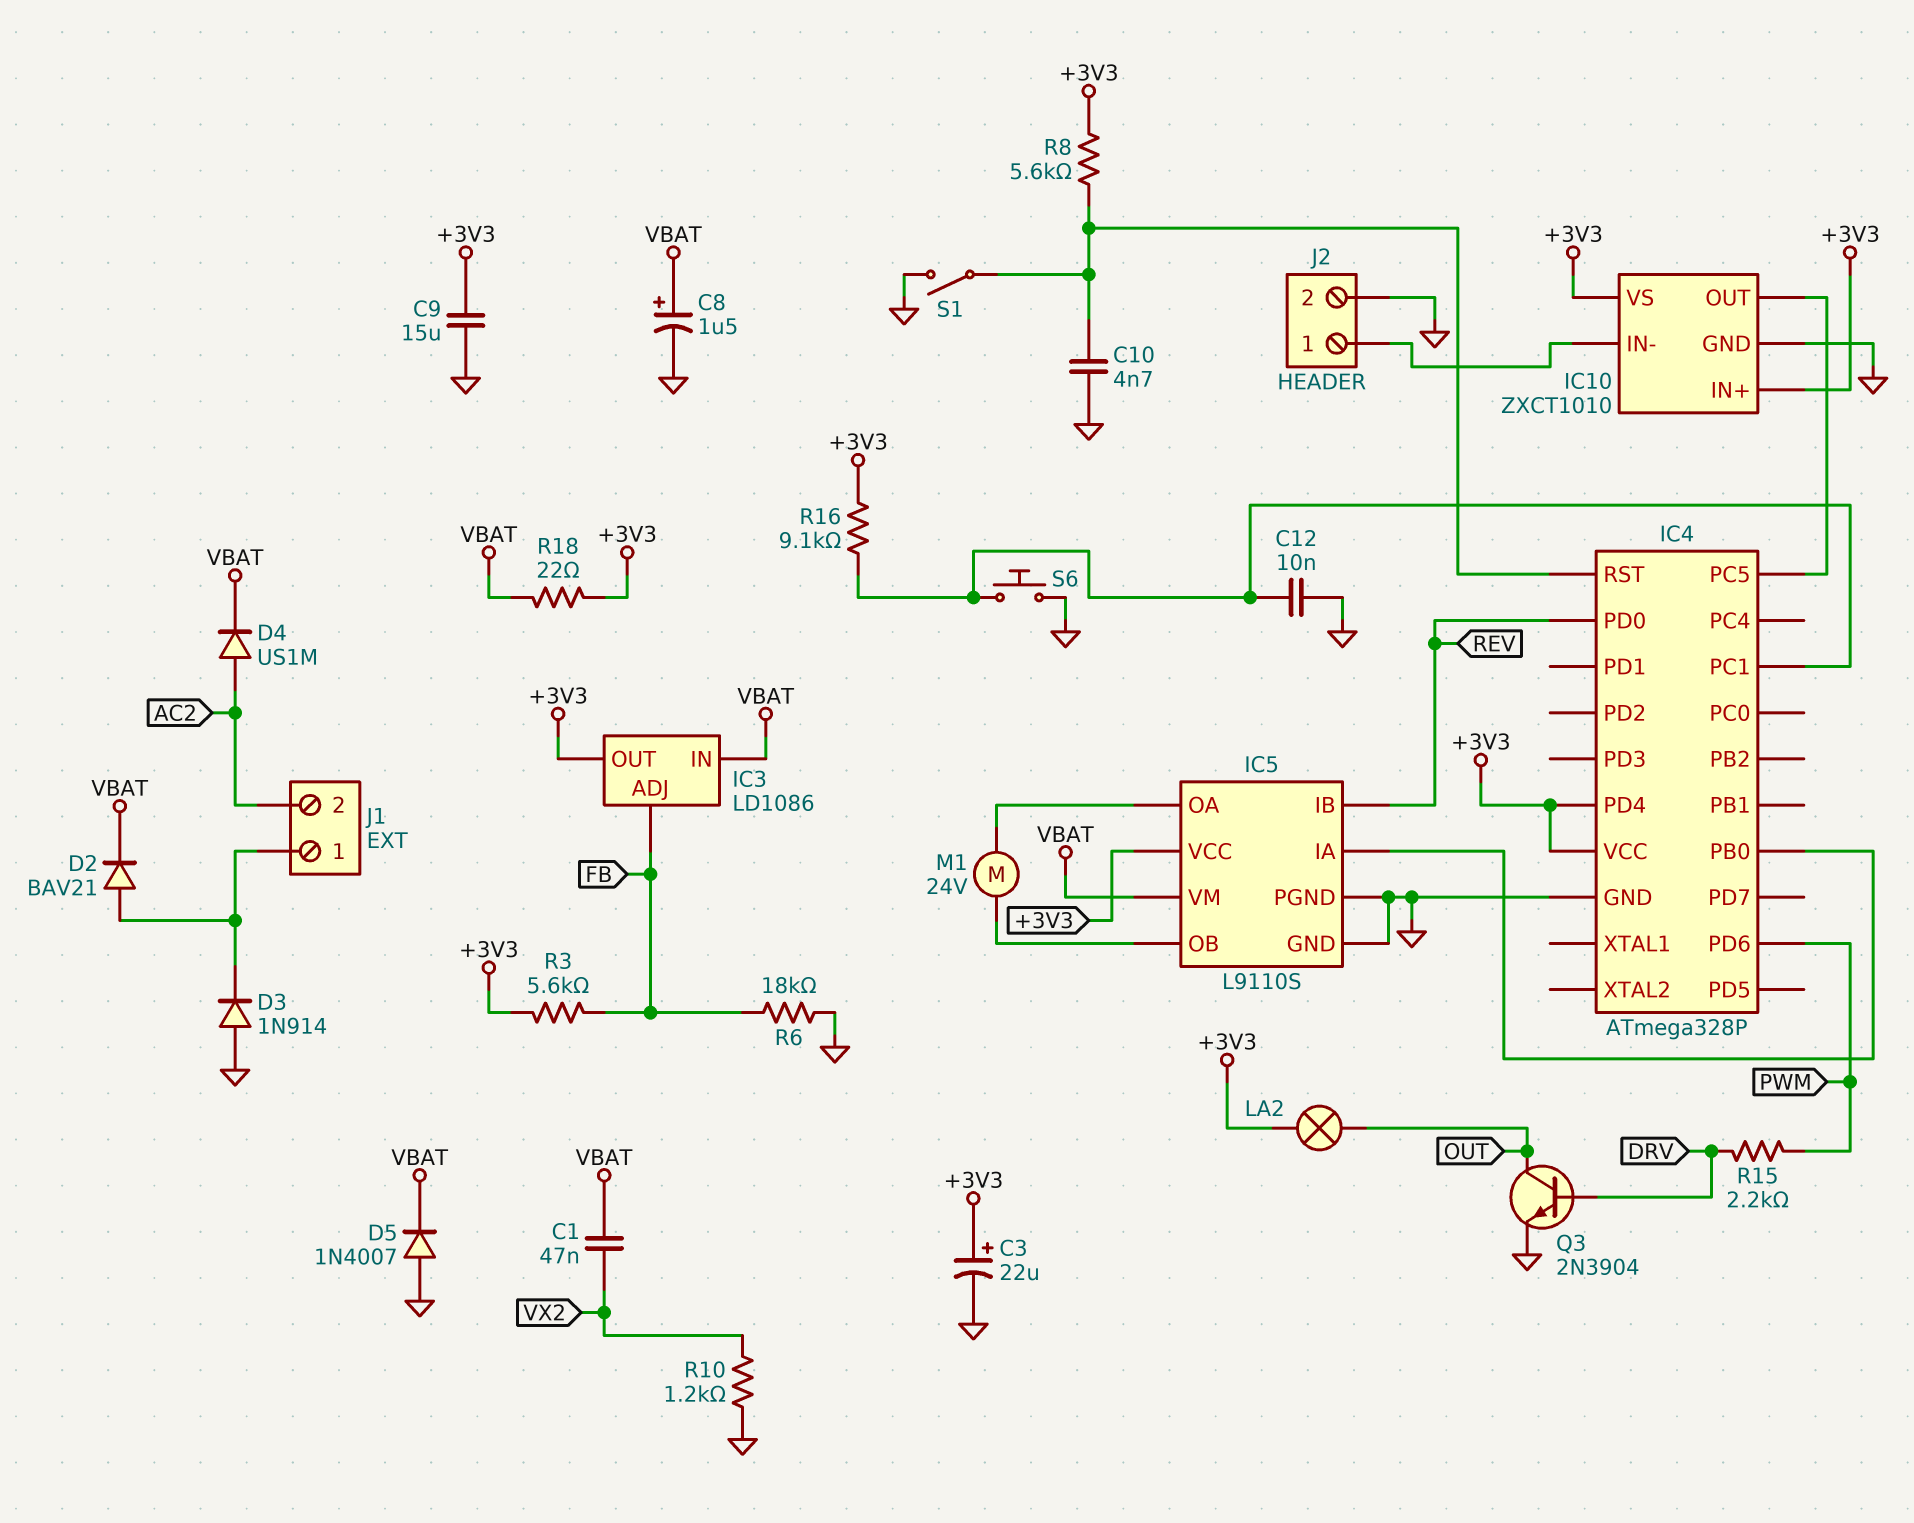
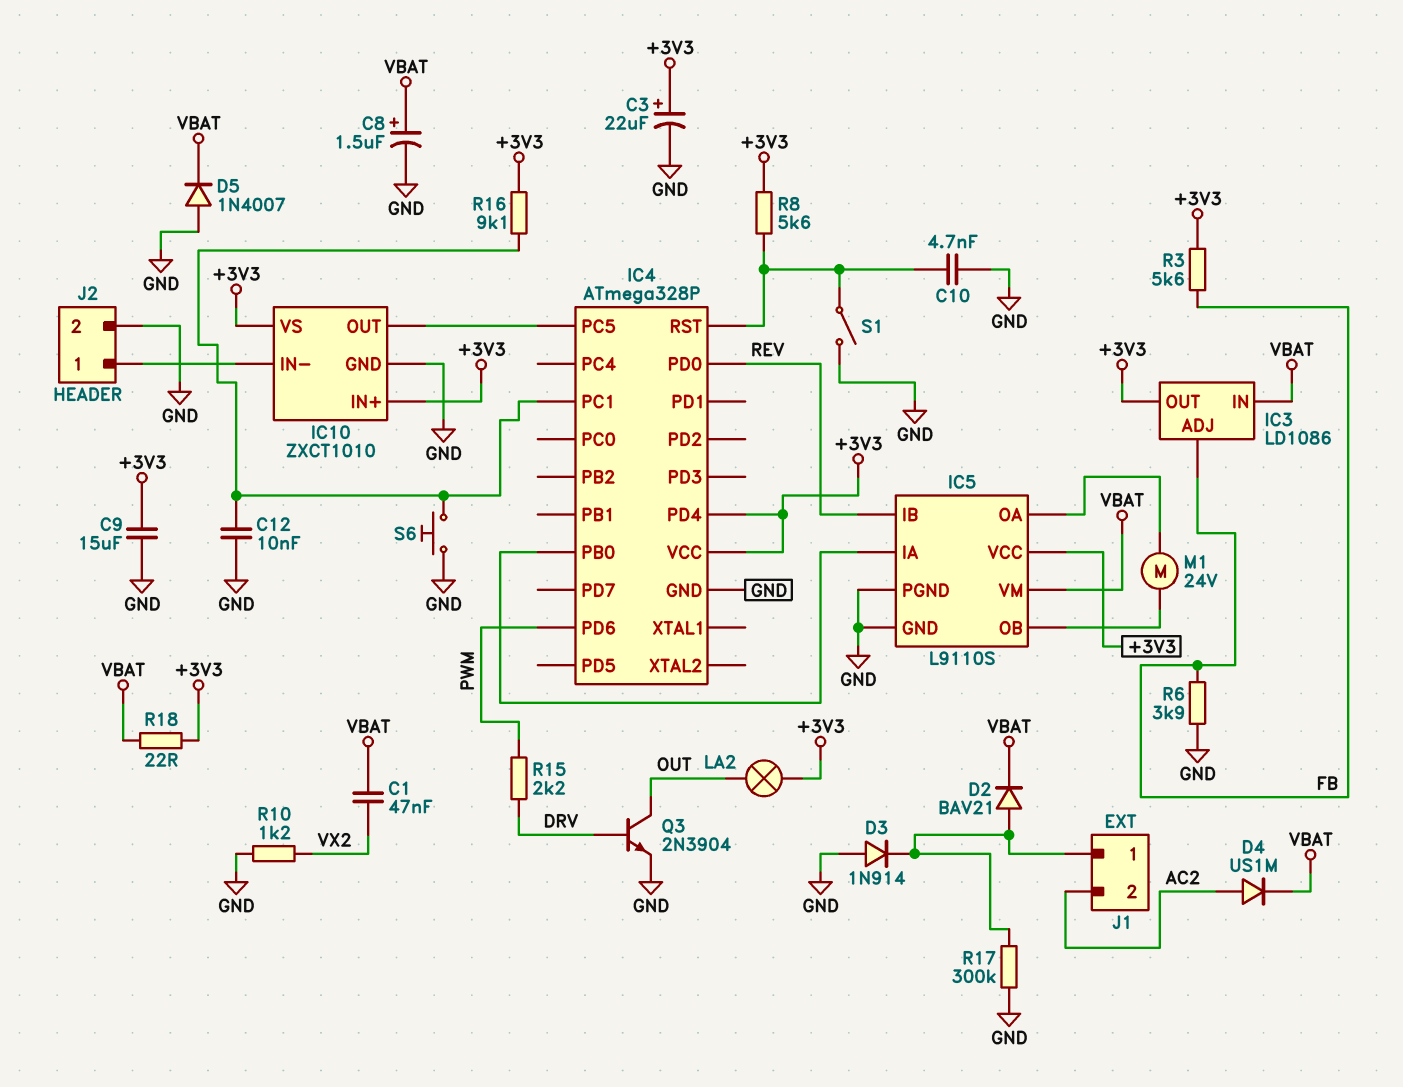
R6: 18k (FB, GND) -> 3.9k (FB, GND)
R17: none -> 300k (GND, J1/1)

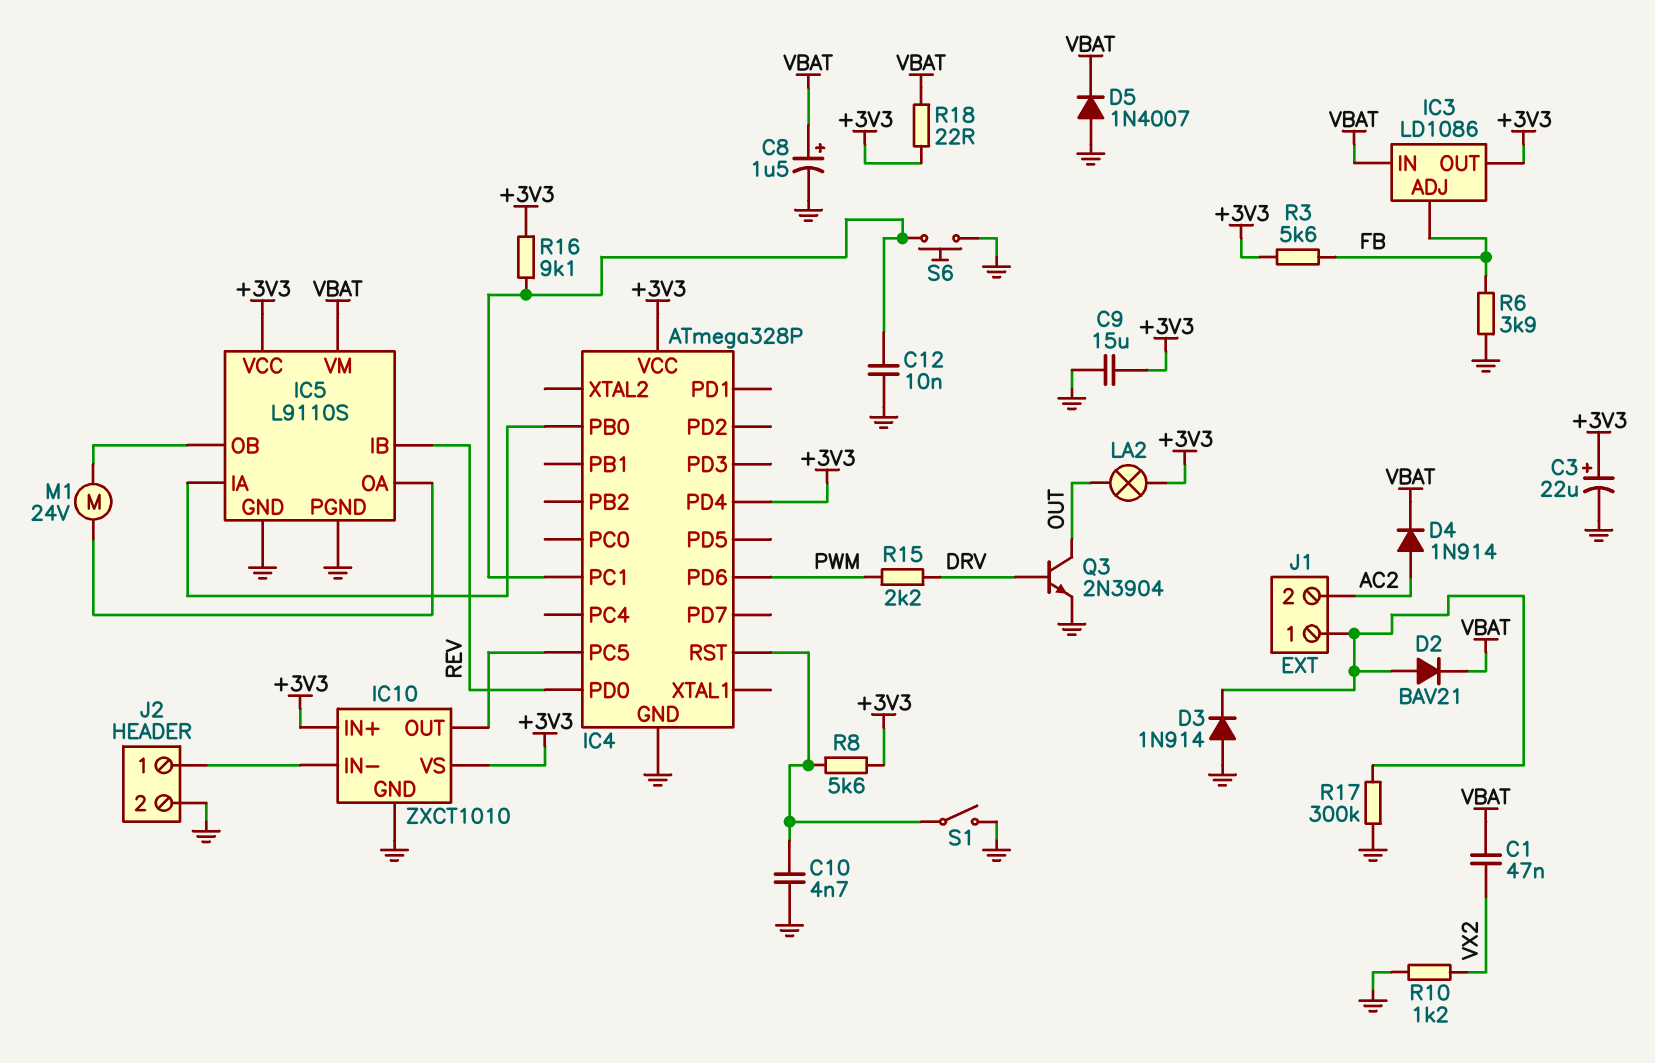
D4: diode US1M (A AC2, K VBAT) -> diode 1N914 (A AC2, K VBAT)

